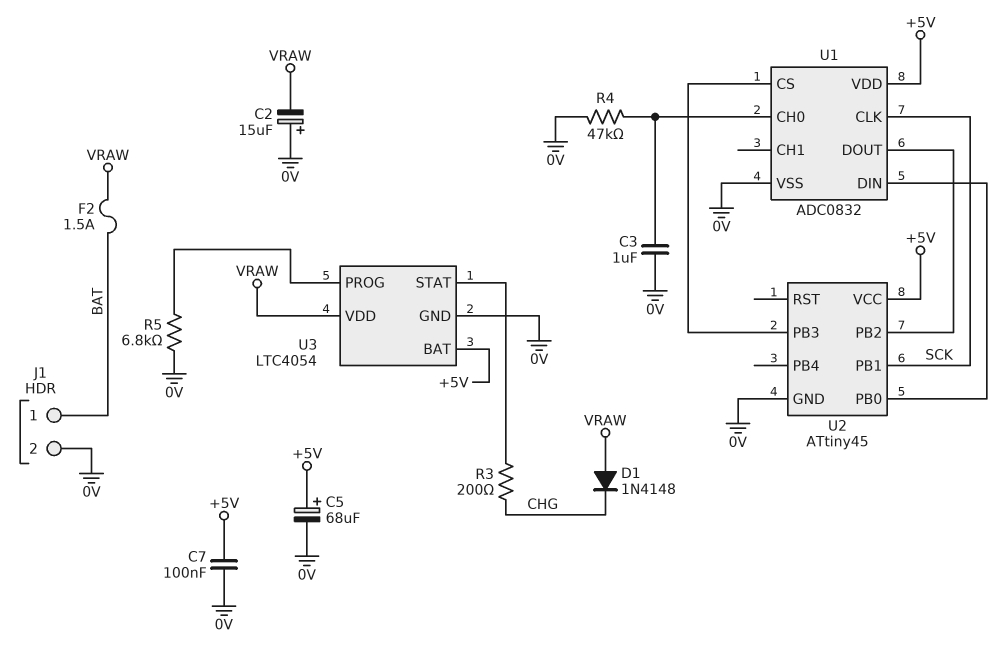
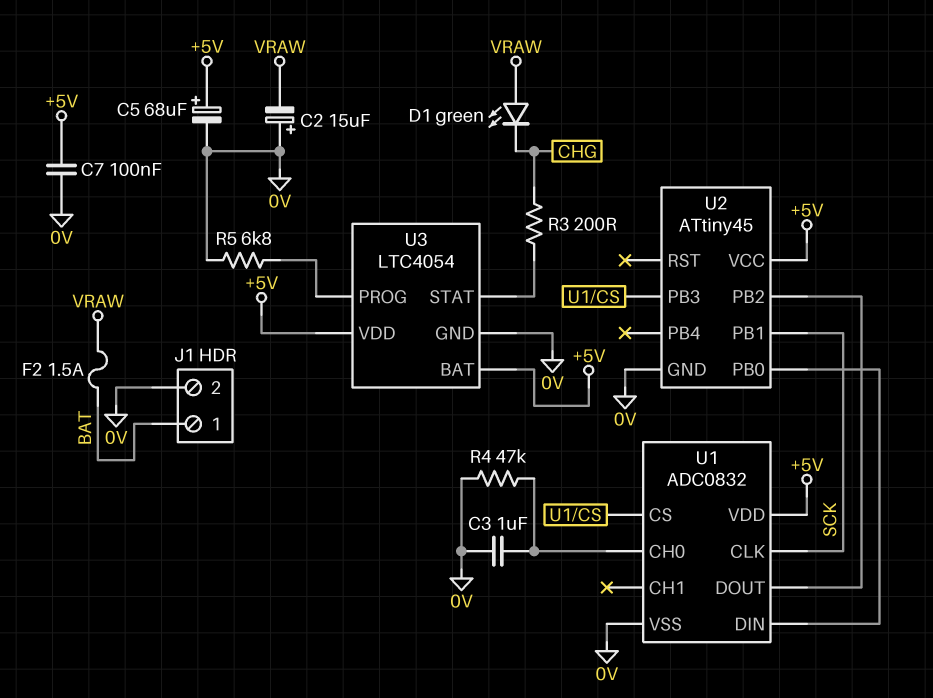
D1: diode 1N4148 (A VRAW, K CHG) -> LED green (A VRAW, K CHG)
U3 pin VDD: VRAW -> +5V

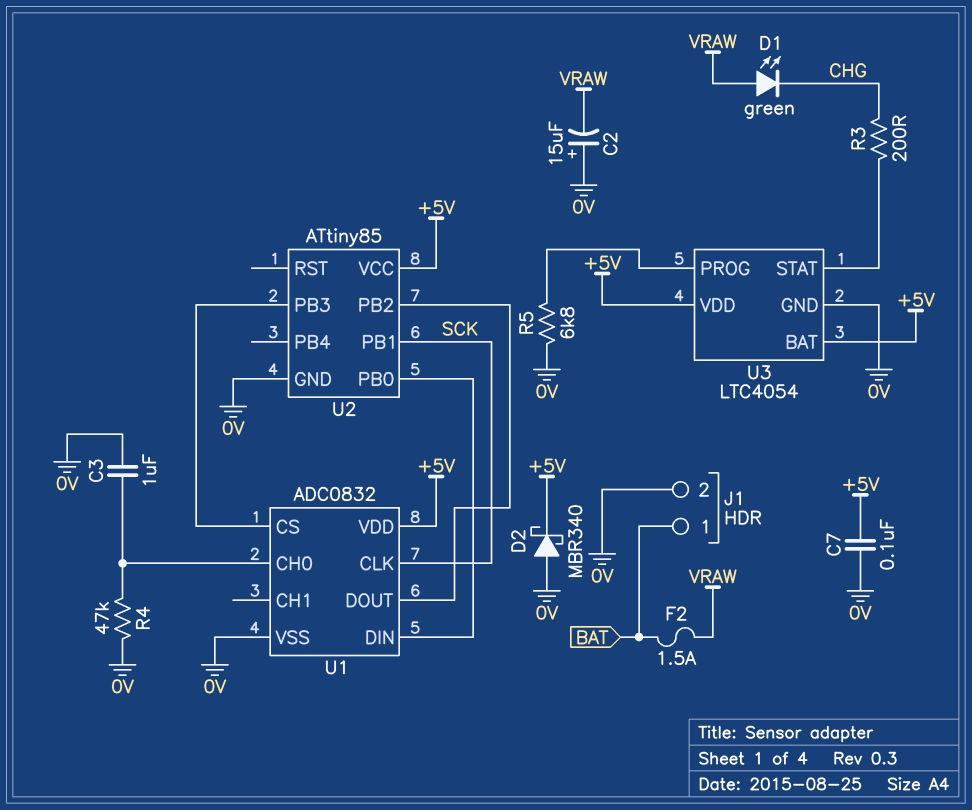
C5: 68uF (plus +5V, minus 0V) -> none
D2: none -> schottky MBR340 (A 0V, K +5V)
U2: ATtiny45 -> ATtiny85

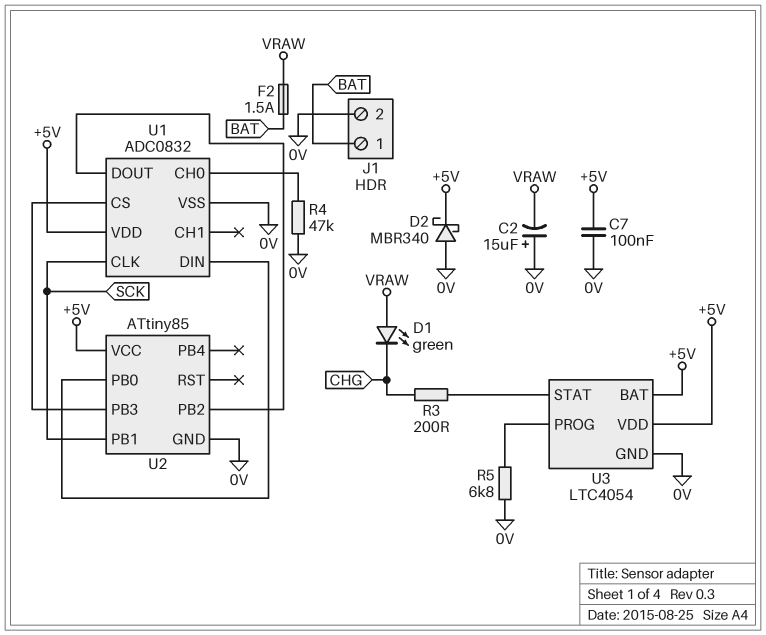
C3: 1uF (0V, U1/CH0) -> none

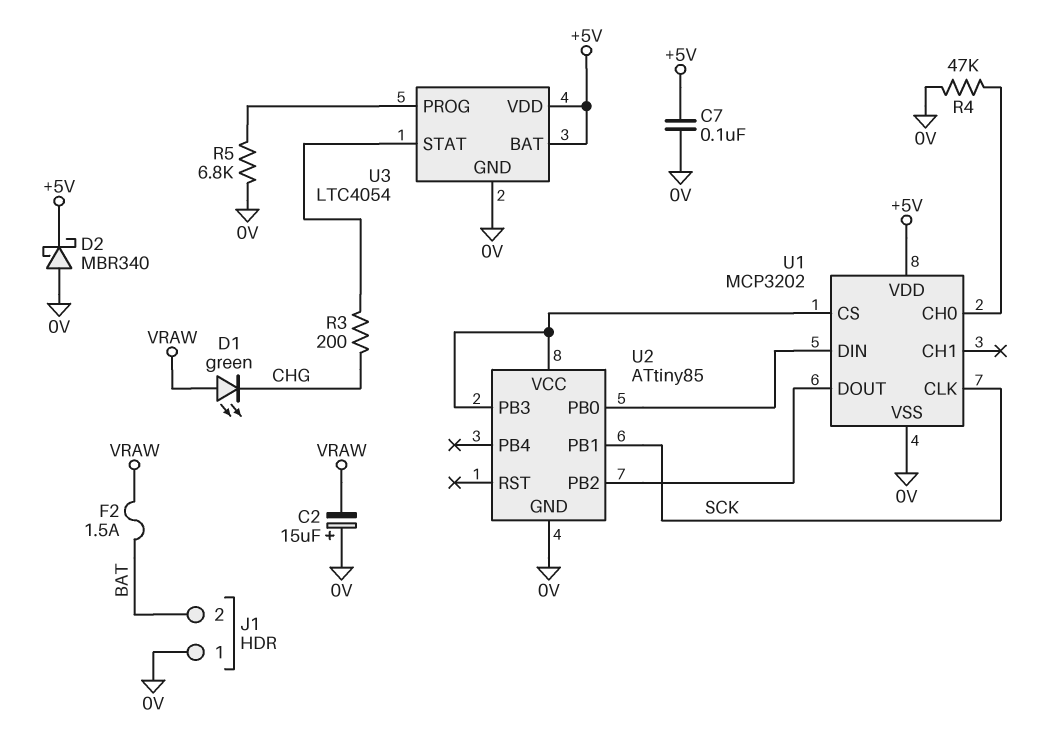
J1 pin 1: BAT -> 0V
J1 pin 2: 0V -> BAT
U1: ADC0832 -> MCP3202
U2 pin VCC: +5V -> U1/CS

